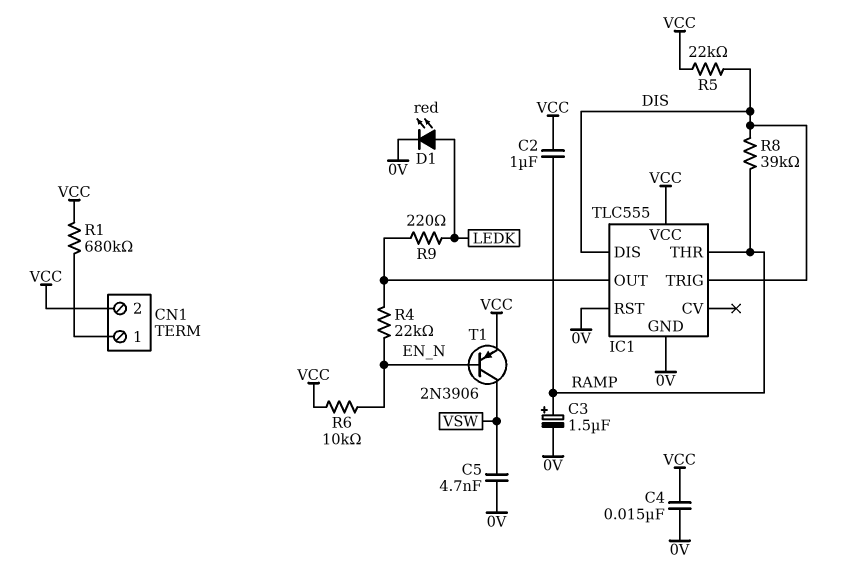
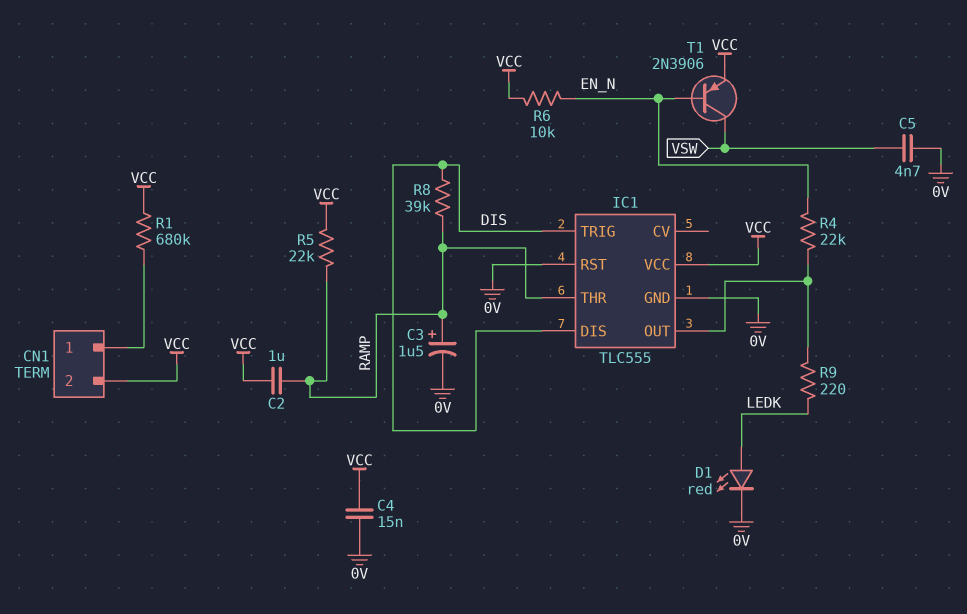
R5: 22k (DIS, VCC) -> 22k (RAMP, VCC)

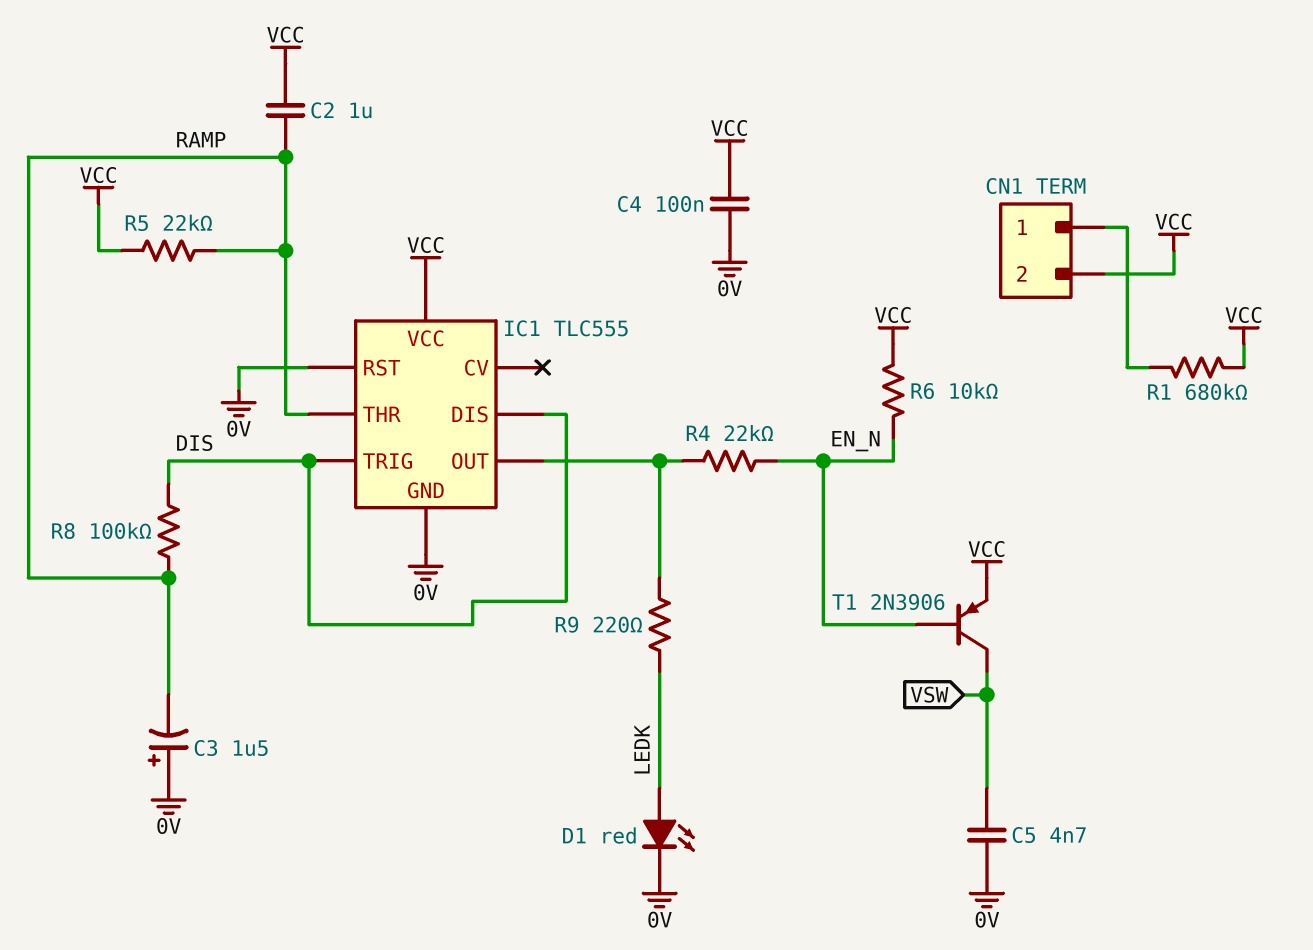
C3: 1.5uF (plus RAMP, minus 0V) -> 1.5uF (plus 0V, minus RAMP)
C4: 15nF (0V, VCC) -> 100nF (0V, VCC)
R8: 39k (DIS, RAMP) -> 100k (DIS, RAMP)

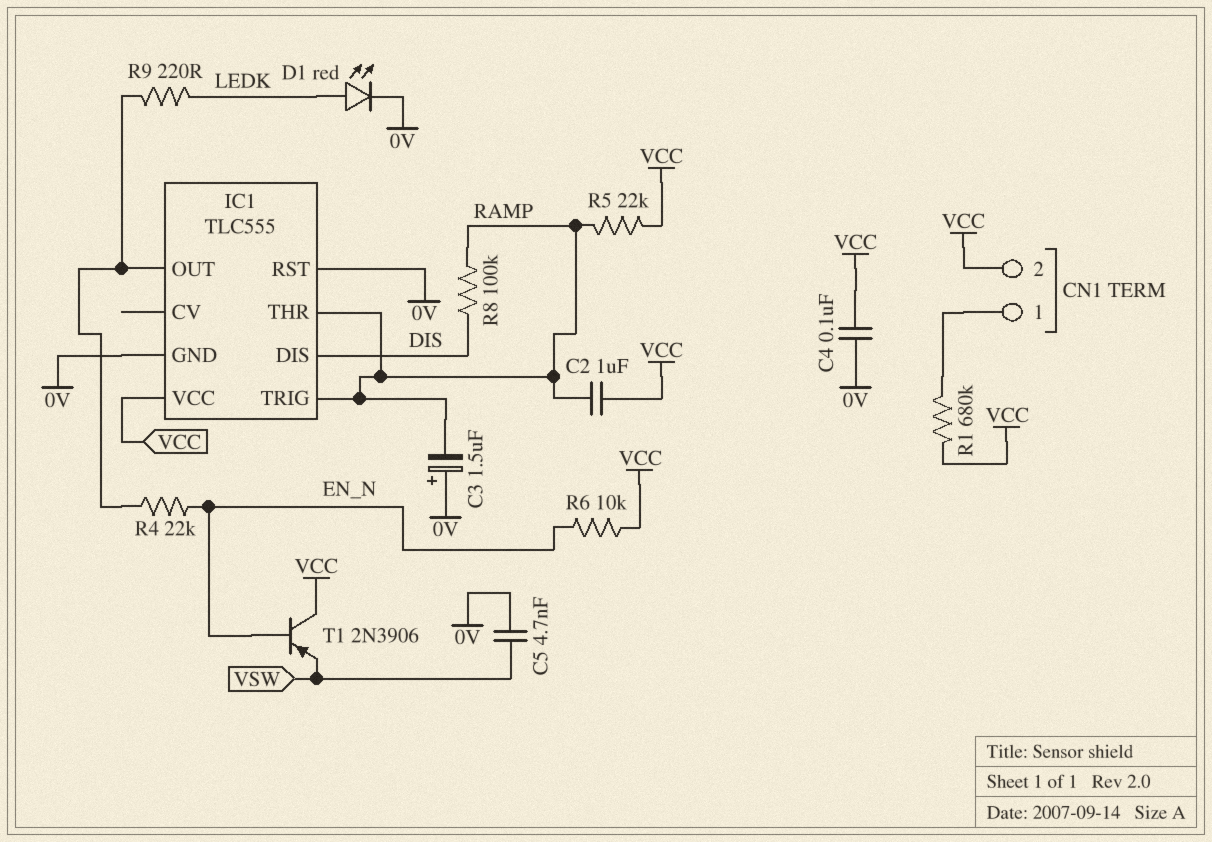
IC1 pin TRIG: DIS -> RAMP
T1: PNP 2N3906 (B EN_N, C VSW, E VCC) -> PNP 2N3906 (B EN_N, C VCC, E VSW)

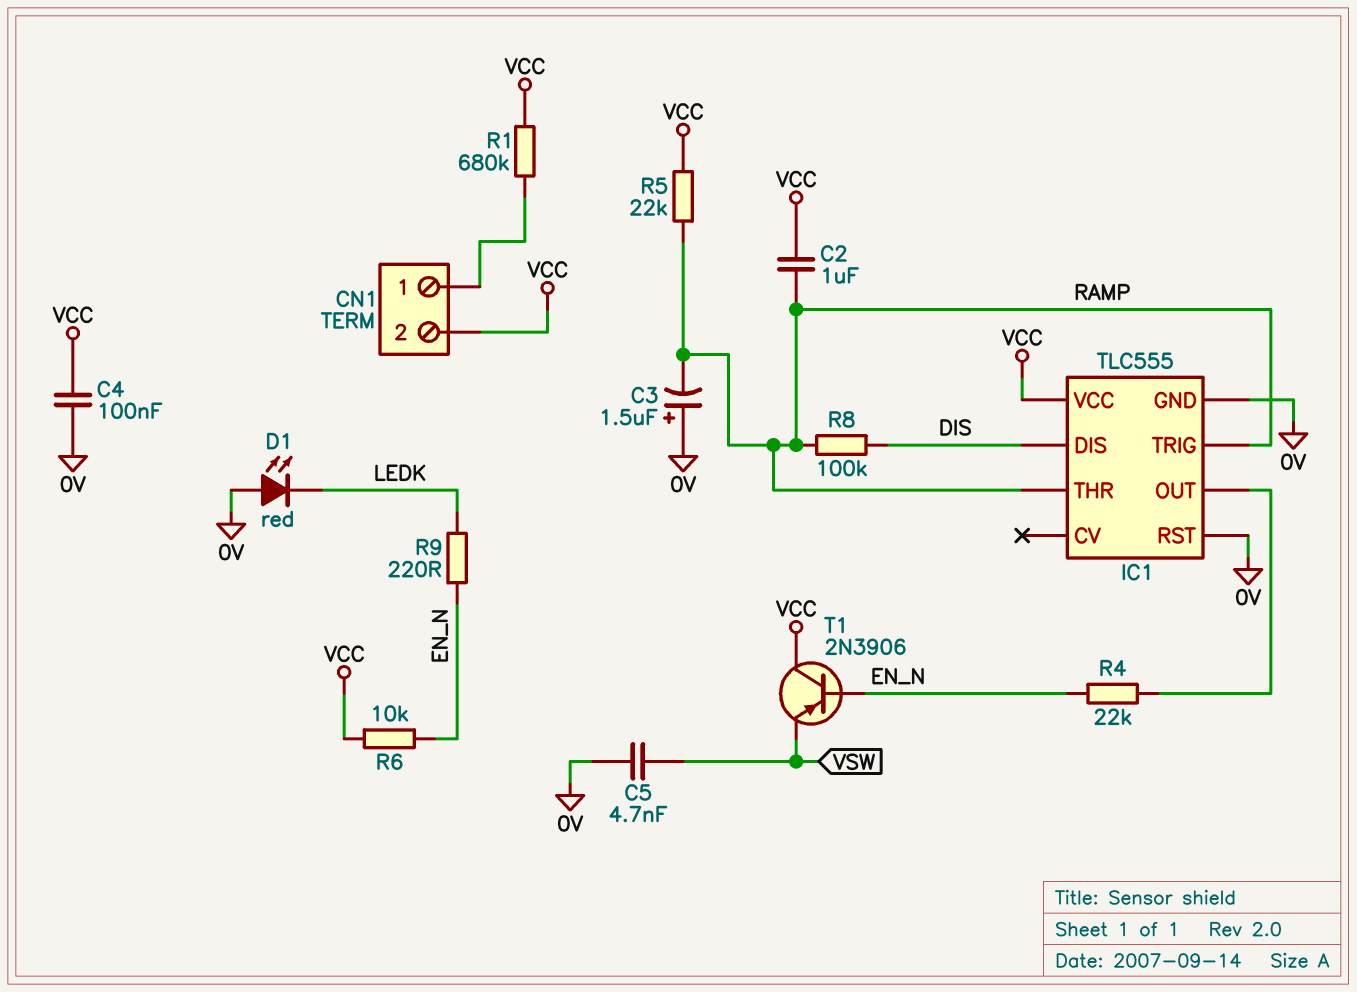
D1: LED red (A LEDK, K 0V) -> LED red (A 0V, K LEDK)
R9: 220 (IC1/OUT, LEDK) -> 220 (EN_N, LEDK)

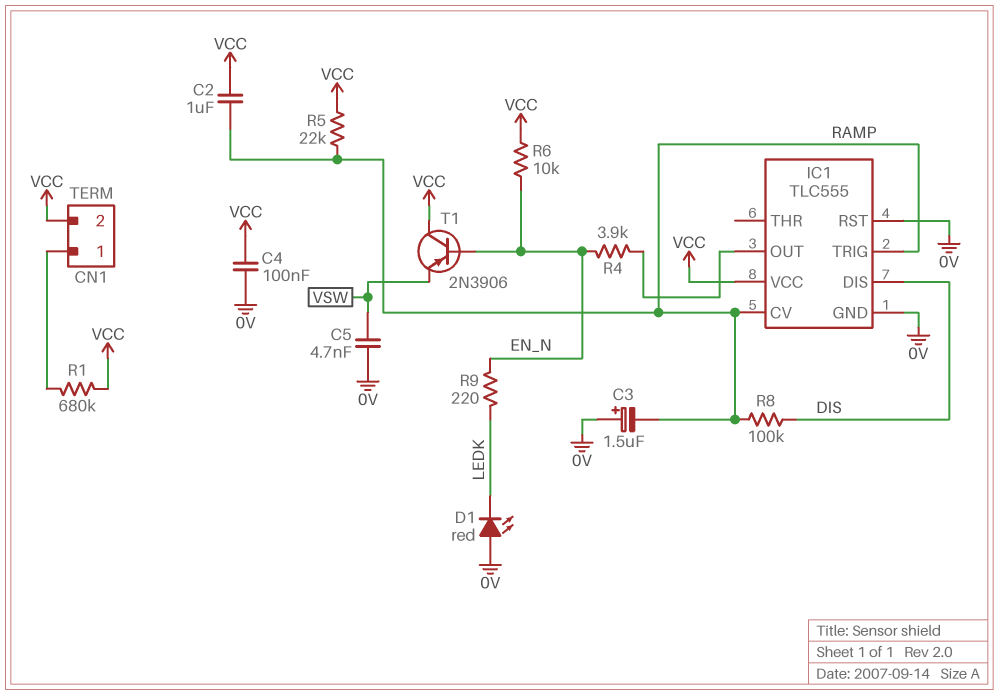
IC1 pin CV: none -> RAMP
IC1 pin THR: RAMP -> none
R4: 22k (EN_N, IC1/OUT) -> 3.9k (EN_N, IC1/OUT)

